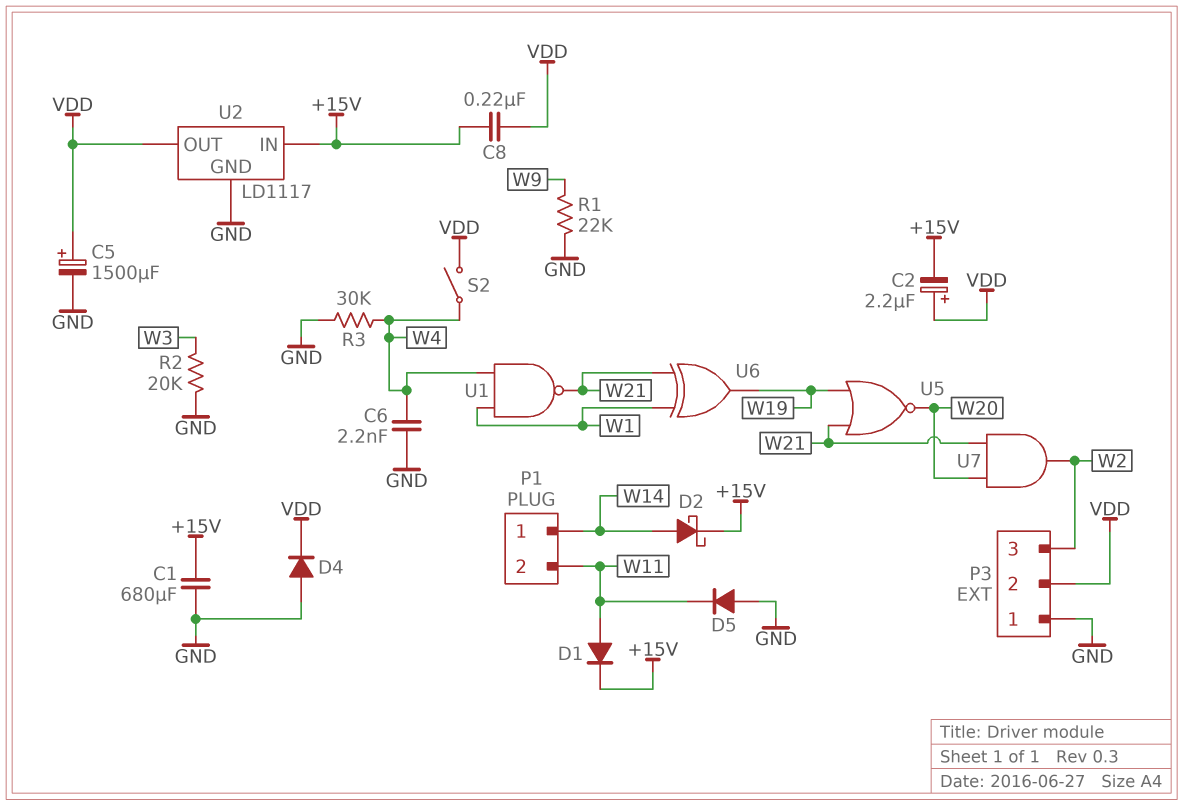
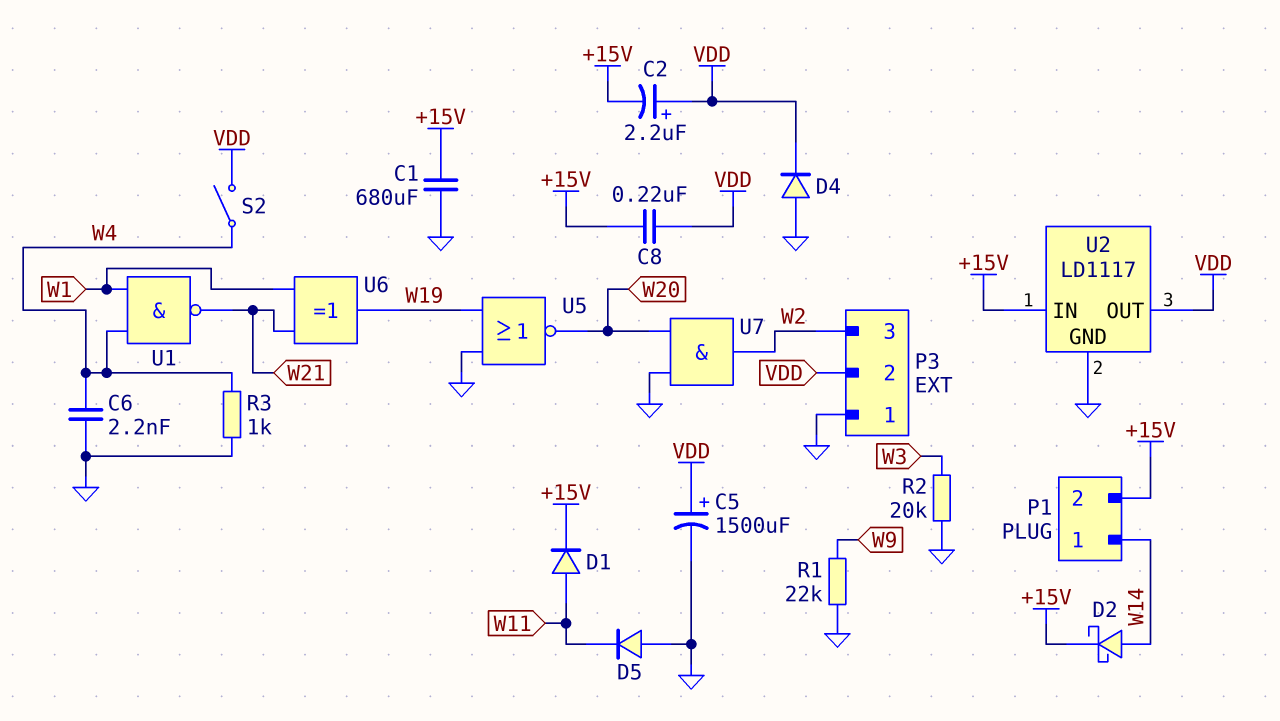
P1 pin 2: W11 -> +15V
R3: 30k (GND, W4) -> 1k (GND, W4)
U5: NOR (in W19, in W21, out W20) -> NOR (in GND, in W19, out W20)
U7: AND (in W20, in W21, out W2) -> AND (in GND, in W20, out W2)

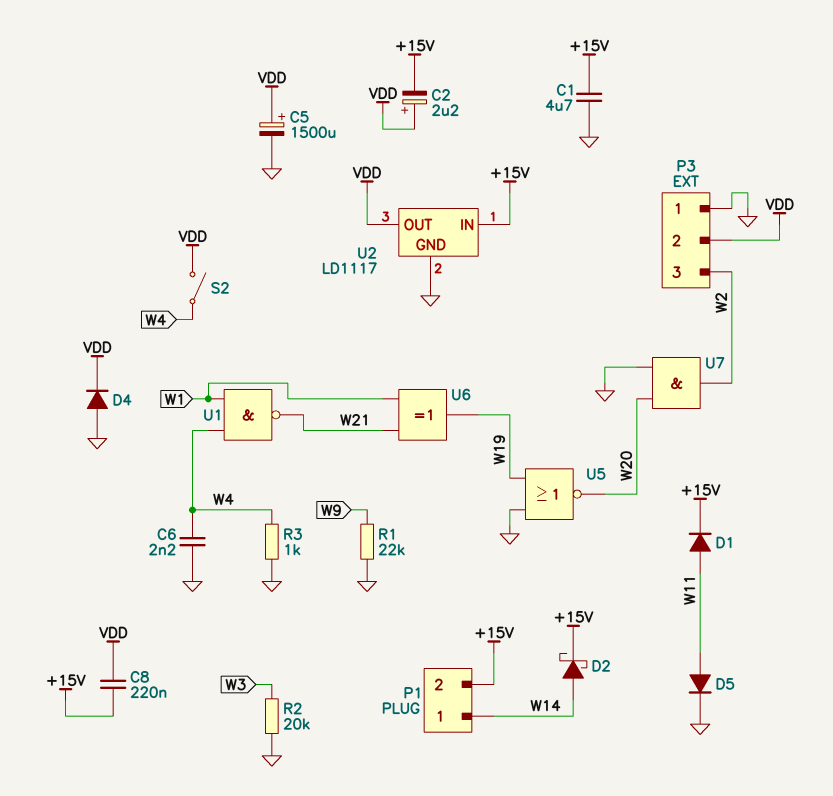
C1: 680uF (+15V, GND) -> 4.7uF (+15V, GND)
D5: diode (A GND, K W11) -> diode (A W11, K GND)

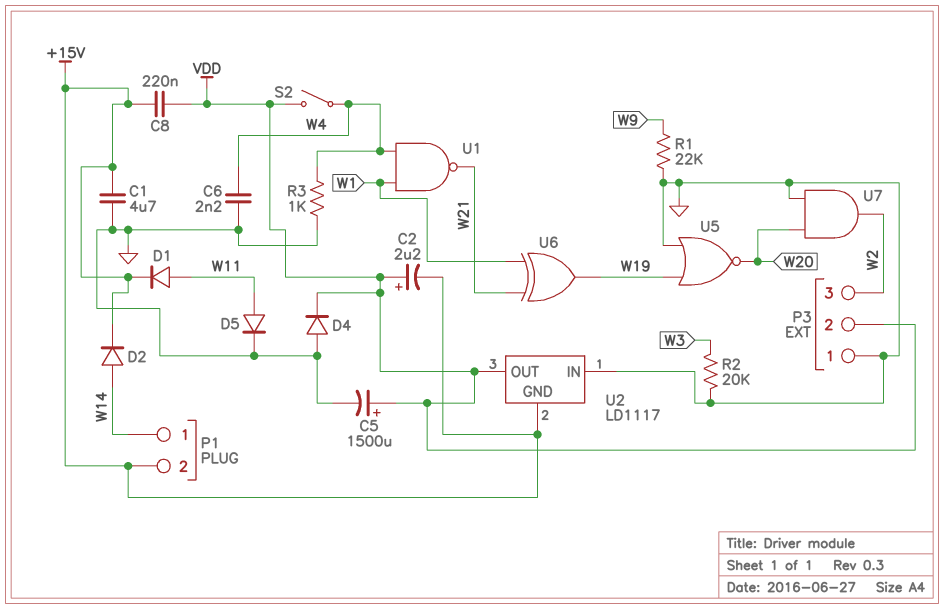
D2: schottky (A W14, K +15V) -> diode (A W14, K +15V)
U2 pin GND: GND -> +15V
U2 pin IN: +15V -> GND

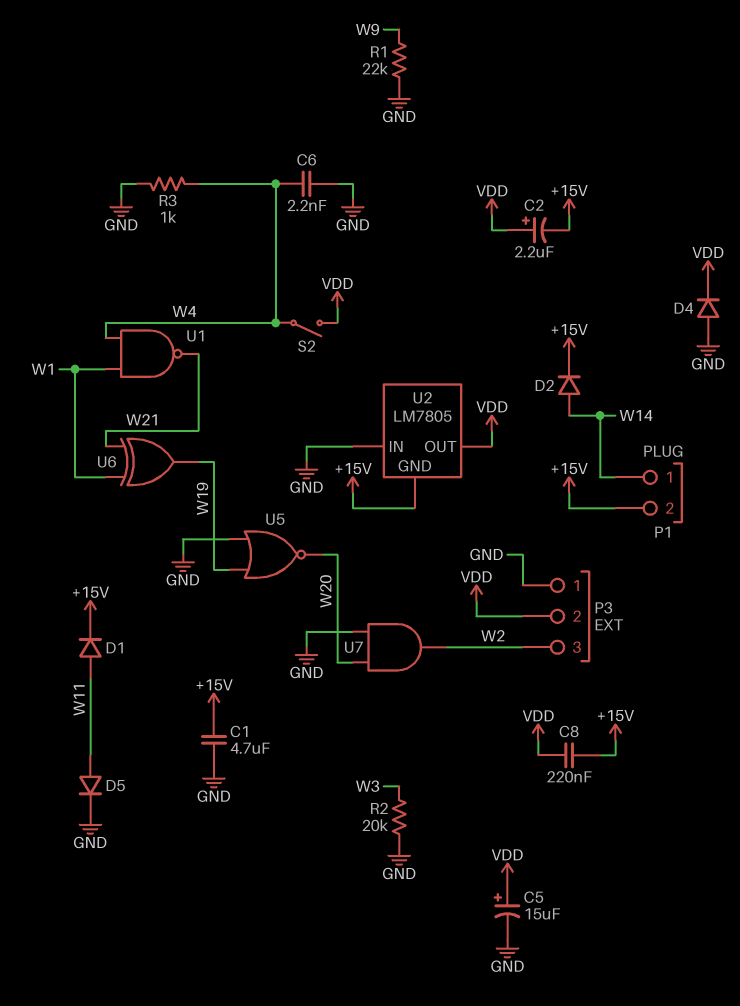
C5: 1500uF (plus VDD, minus GND) -> 15uF (plus VDD, minus GND)
U2: LD1117 -> LM7805

